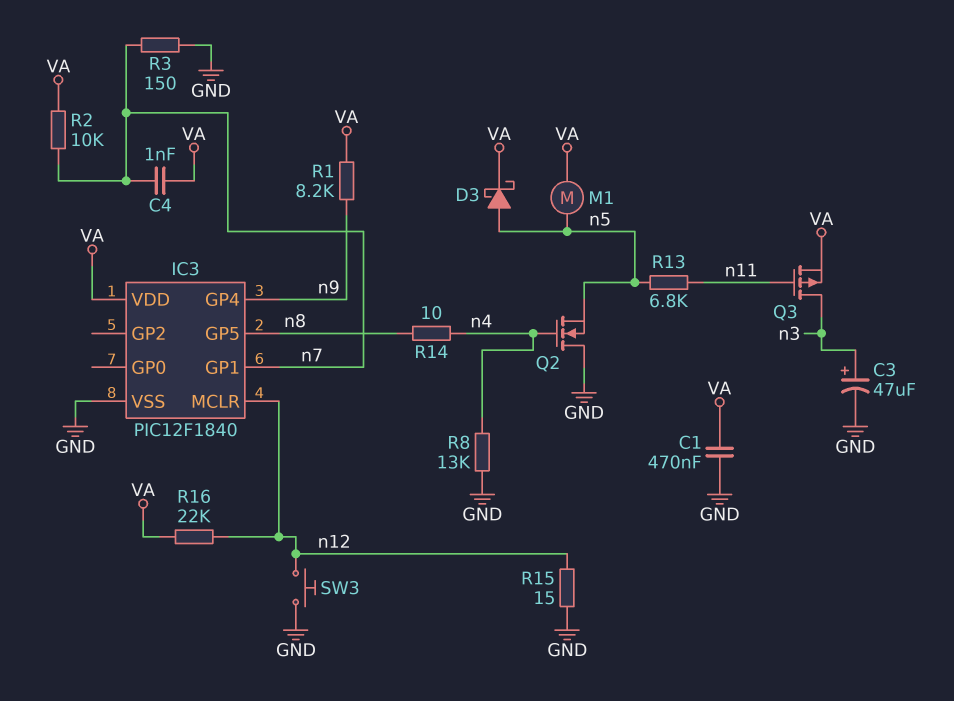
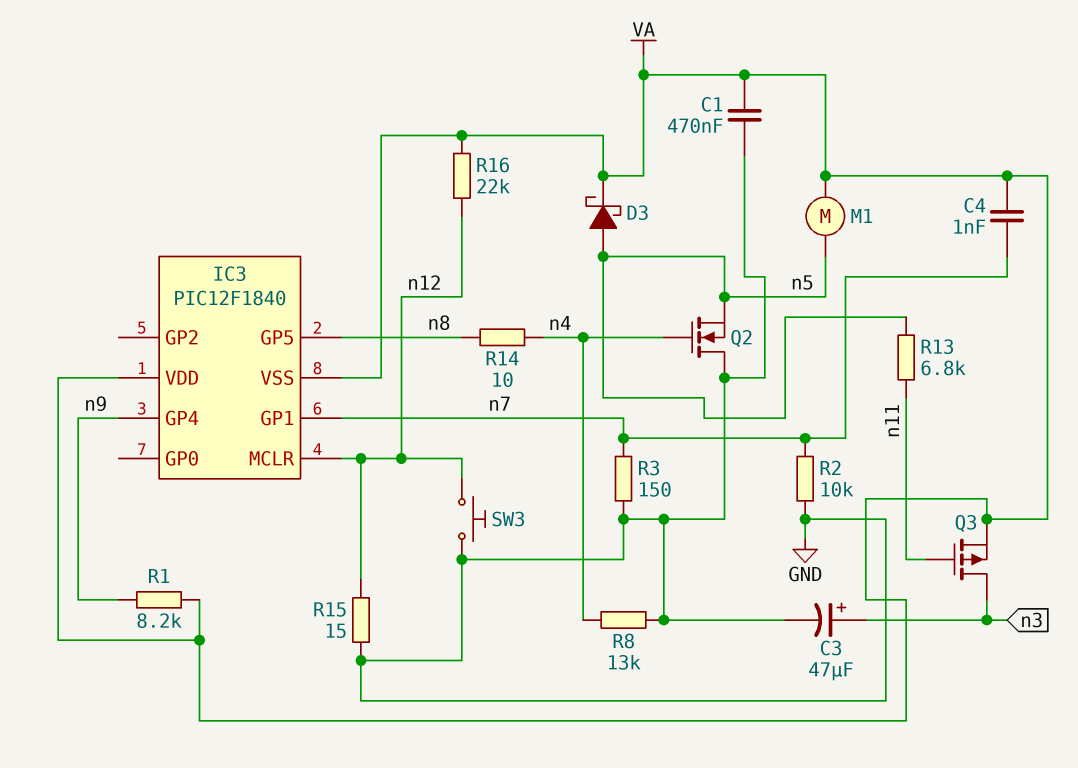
IC3 pin VSS: GND -> VA
R2: 10k (VA, n7) -> 10k (GND, n7)

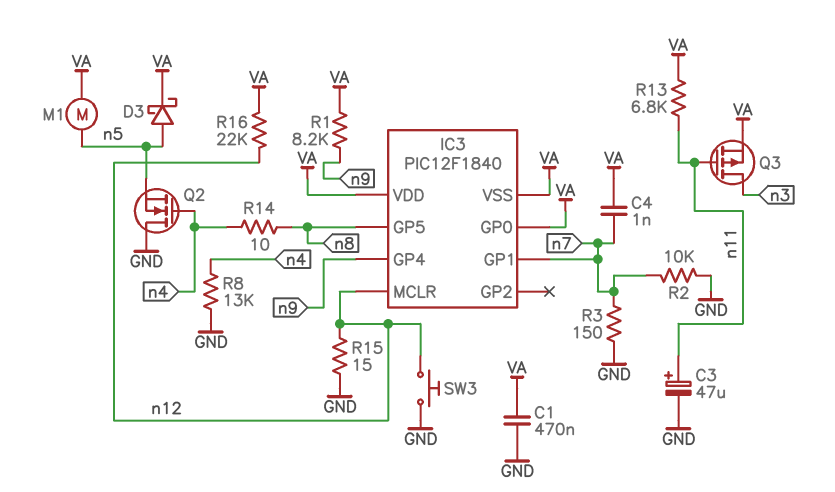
C3: 47uF (plus n3, minus GND) -> 47uF (plus n11, minus GND)
IC3 pin GP0: none -> VA
R13: 6.8k (n5, n11) -> 6.8k (VA, n11)

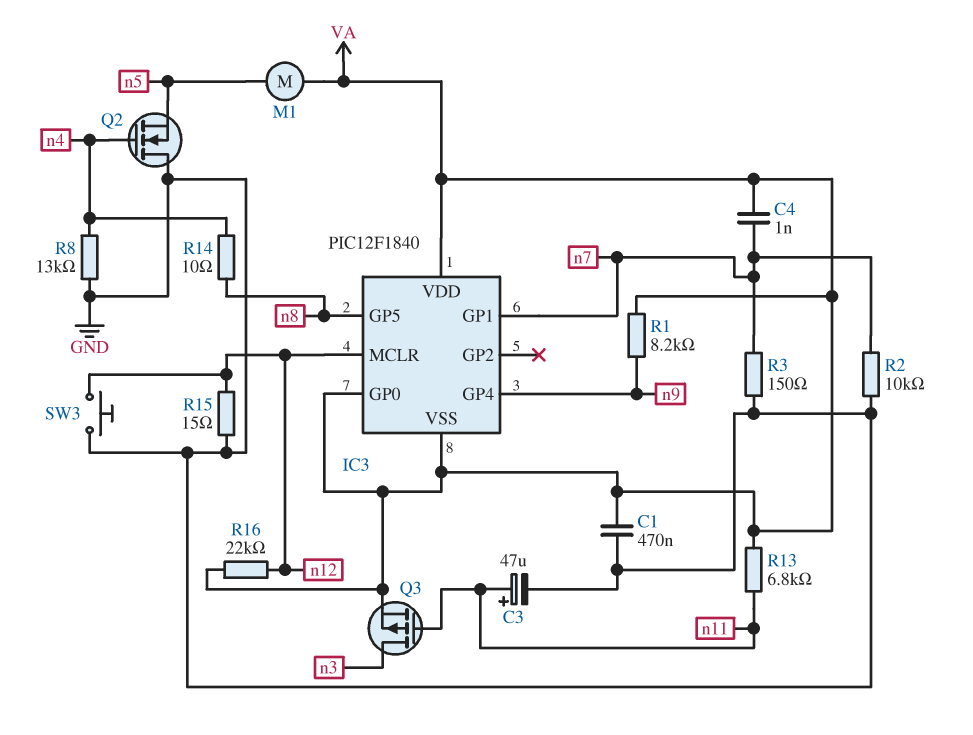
D3: schottky (A n5, K VA) -> none

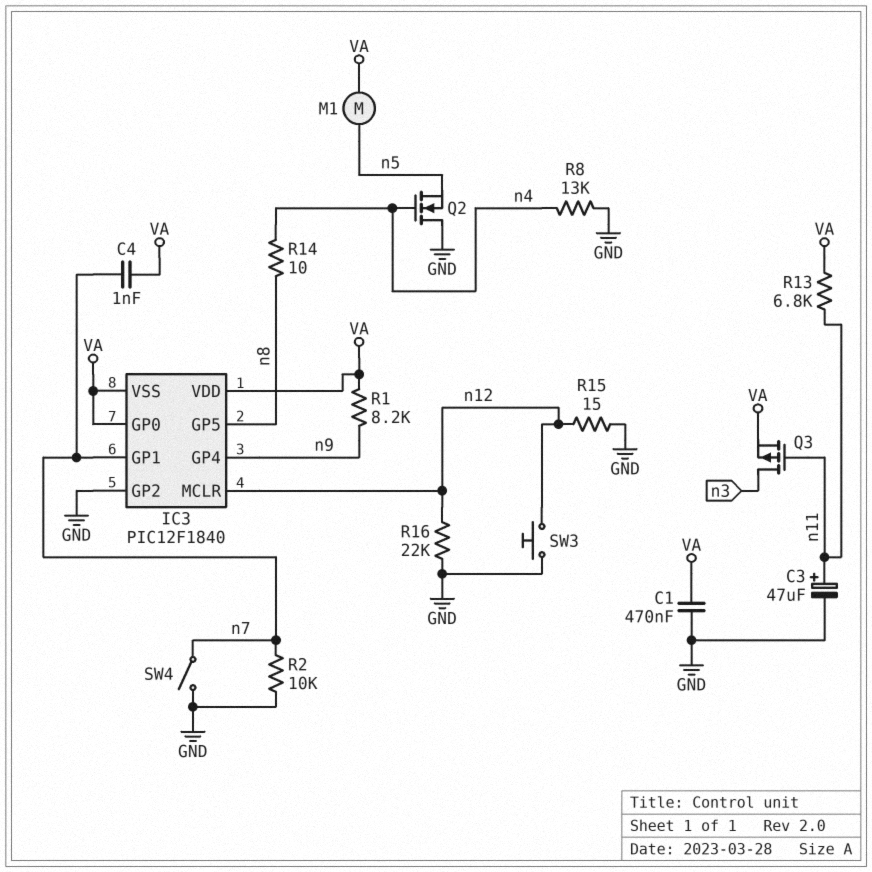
IC3 pin GP2: none -> GND
R3: 150 (GND, n7) -> none
R16: 22k (VA, n12) -> 22k (GND, n12)
SW4: none -> switch (GND, n7)

